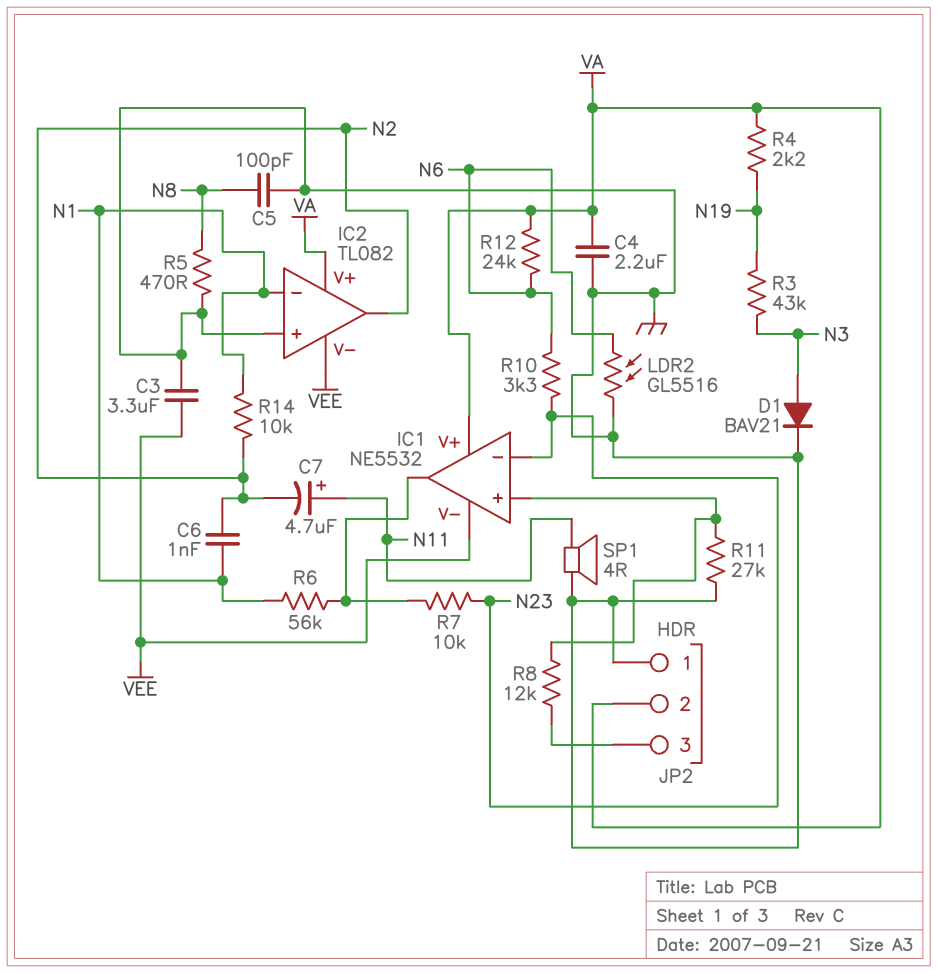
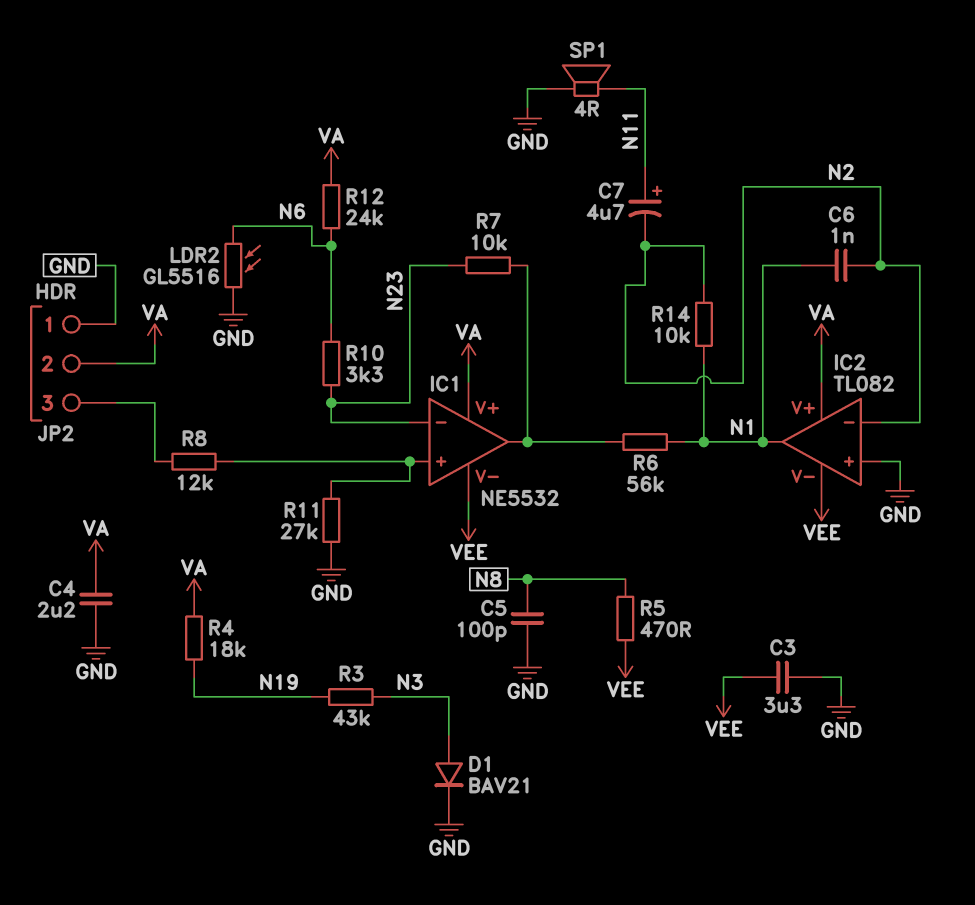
IC2 pin in-: N1 -> N2
IC2 pin out: N2 -> N1
R4: 2.2k (N19, VA) -> 18k (N19, VA)
R5: 470 (GND, N8) -> 470 (N8, VEE)

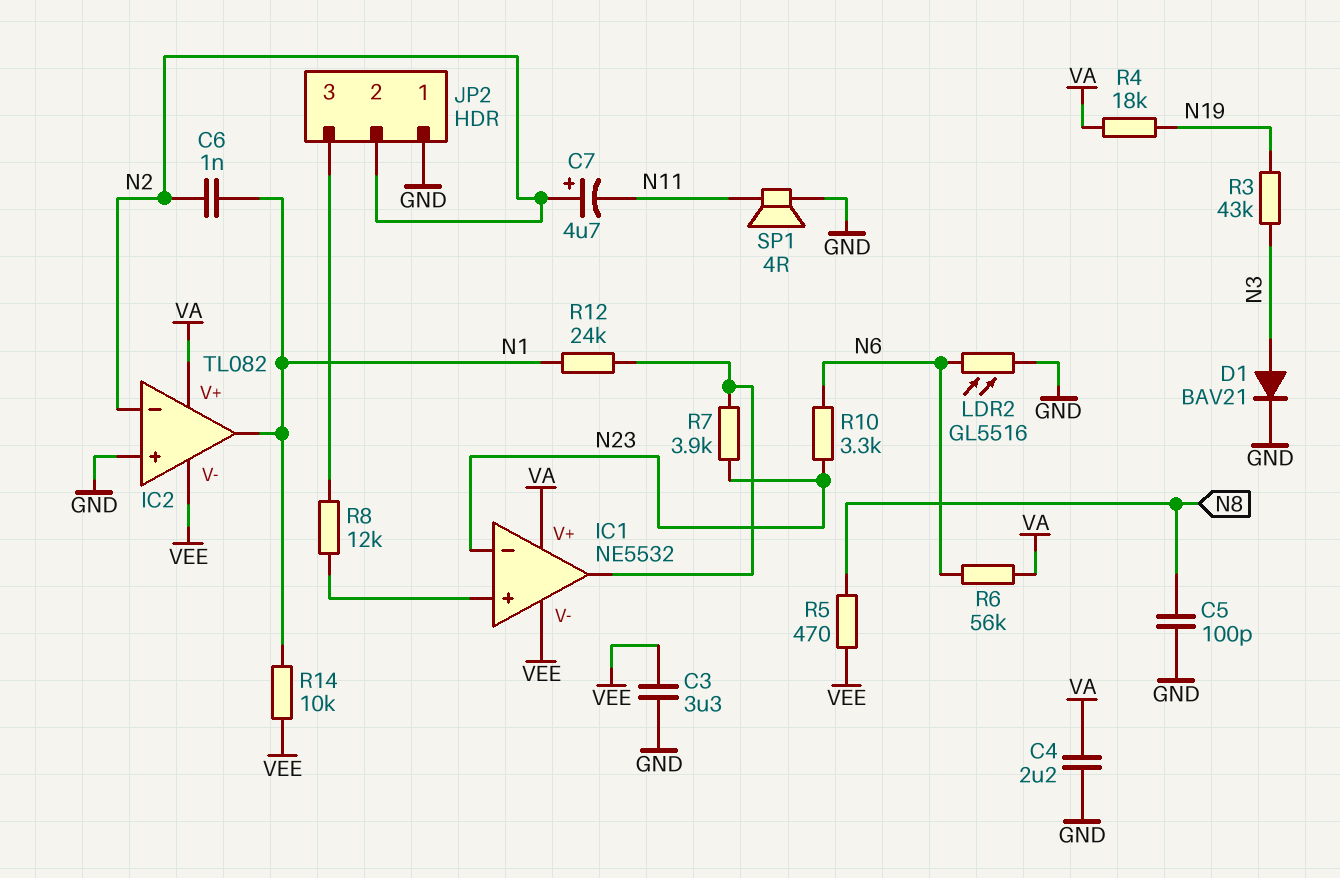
C7: 4.7uF (plus N11, minus N2) -> 4.7uF (plus N2, minus N11)
JP2 pin 2: VA -> N2
R6: 56k (IC1/out, N1) -> 56k (N6, VA)
R7: 10k (IC1/out, N23) -> 3.9k (IC1/out, N23)
R11: 27k (GND, IC1/in+) -> none
R12: 24k (N6, VA) -> 24k (IC1/out, N1)
R14: 10k (N1, N2) -> 10k (N1, VEE)

